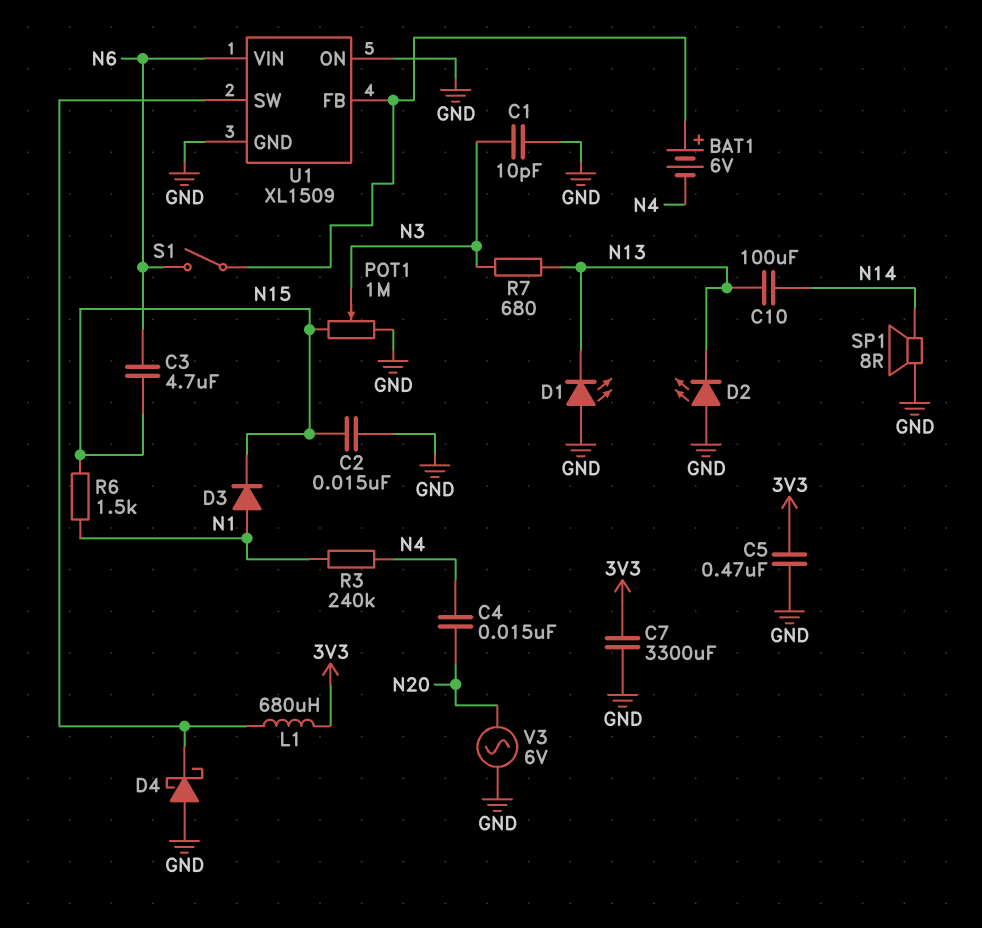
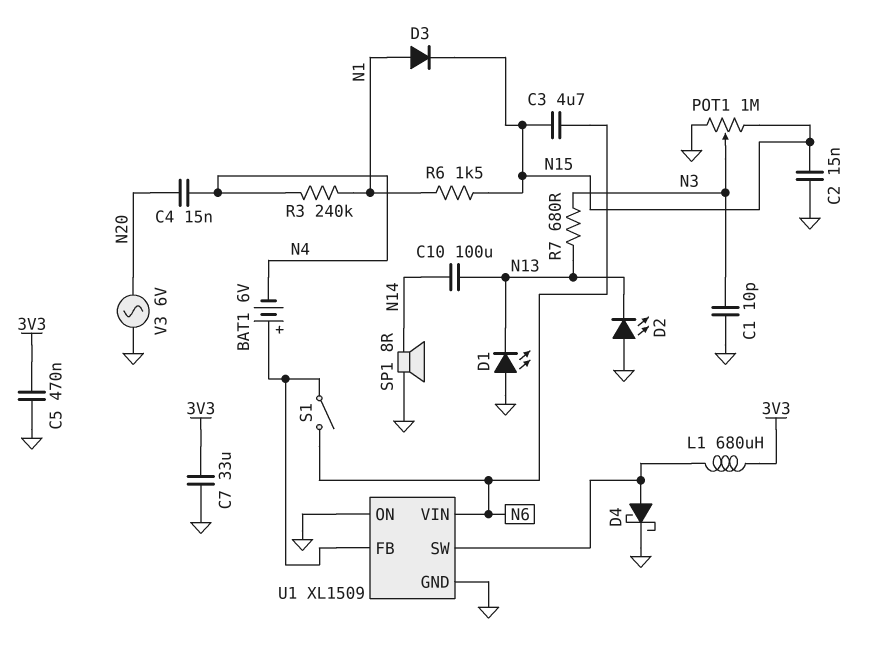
C7: 3300uF (3V3, GND) -> 33uF (3V3, GND)
D4: schottky (A GND, K U1/SW) -> schottky (A U1/SW, K GND)

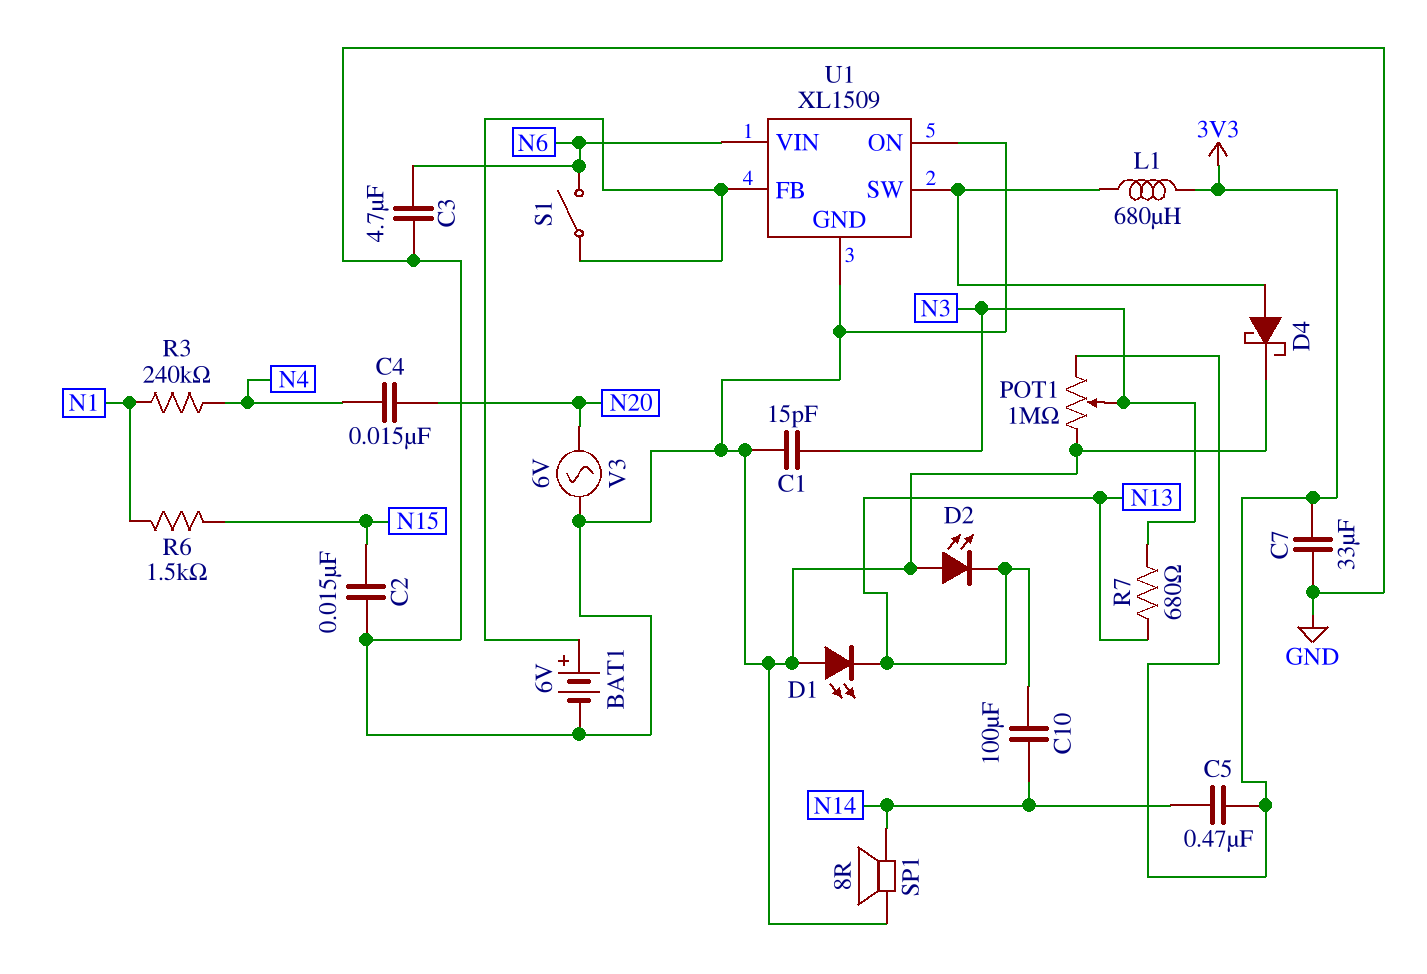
BAT1: 6V (plus U1/FB, minus N4) -> 6V (plus U1/FB, minus GND)
C1: 10pF (GND, N3) -> 15pF (GND, N3)
C3: 4.7uF (N6, N15) -> 4.7uF (GND, N6)
C5: 470nF (3V3, GND) -> 470nF (3V3, N14)
D3: diode (A N1, K N15) -> none
POT1: 1M (GND, N15, wiper N3) -> 1M (3V3, GND, wiper N3)

